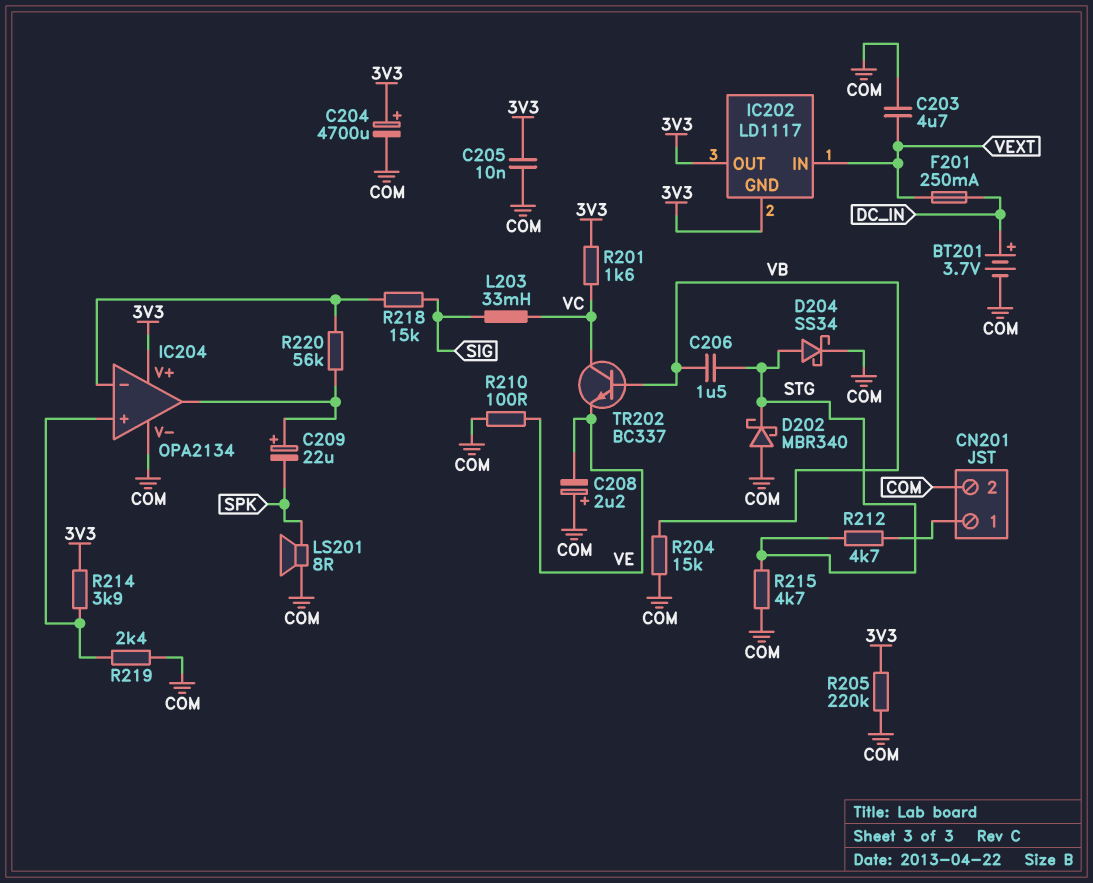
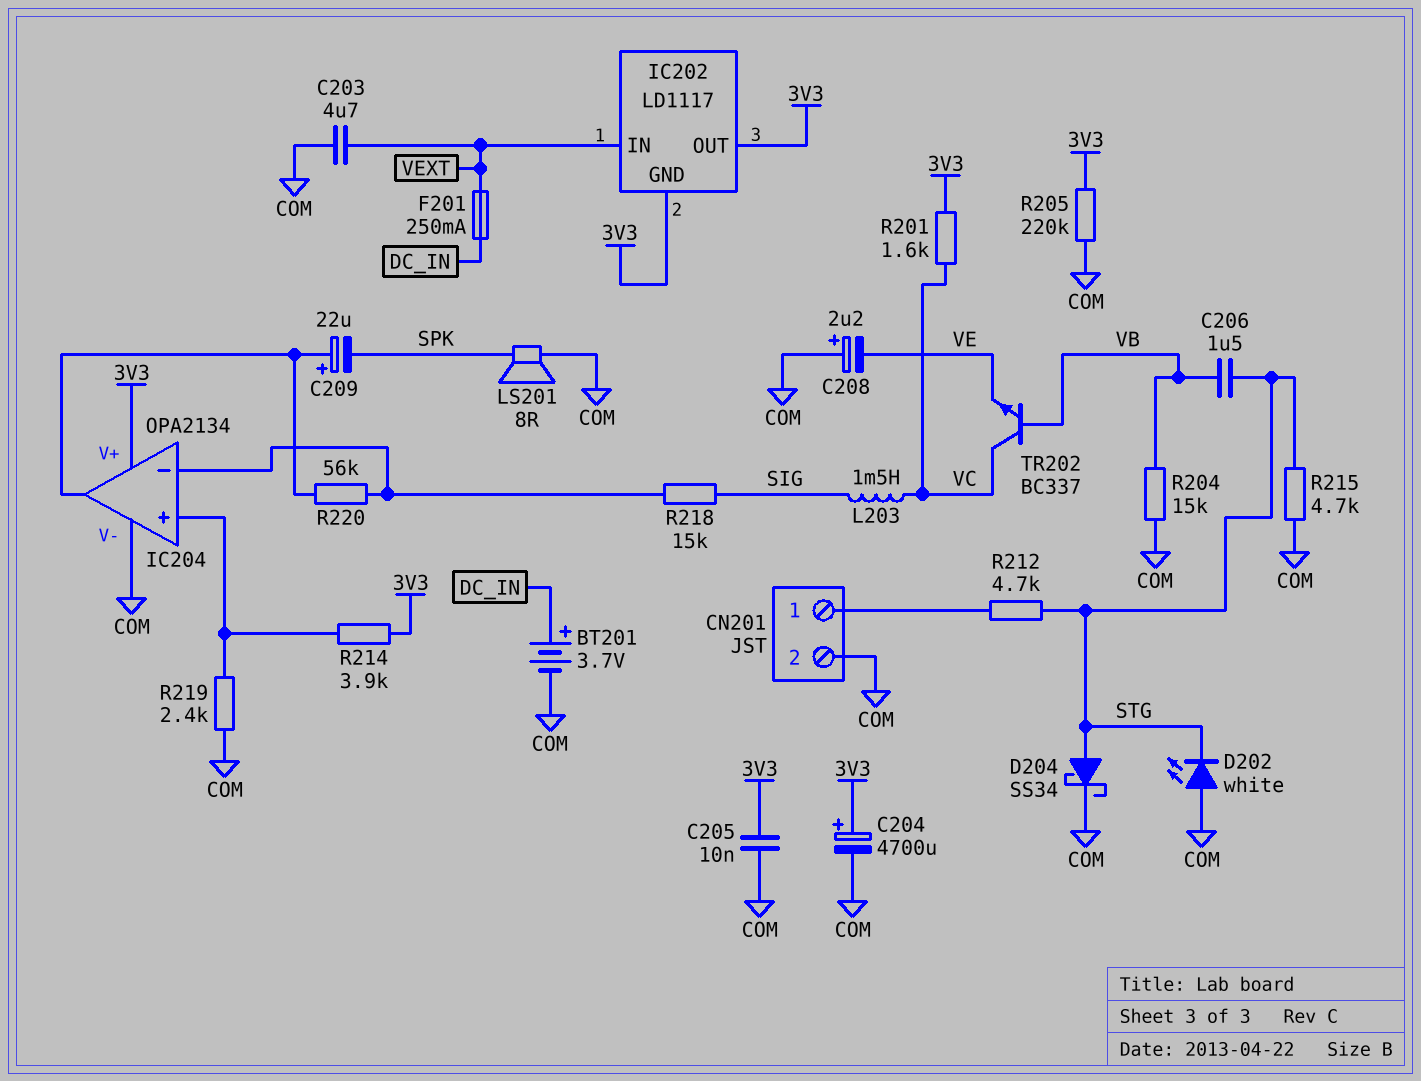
D202: schottky MBR340 (A COM, K STG) -> LED white (A COM, K STG)
L203: 33mH (SIG, VC) -> 1.5mH (SIG, VC)
R210: 100 (COM, VE) -> none

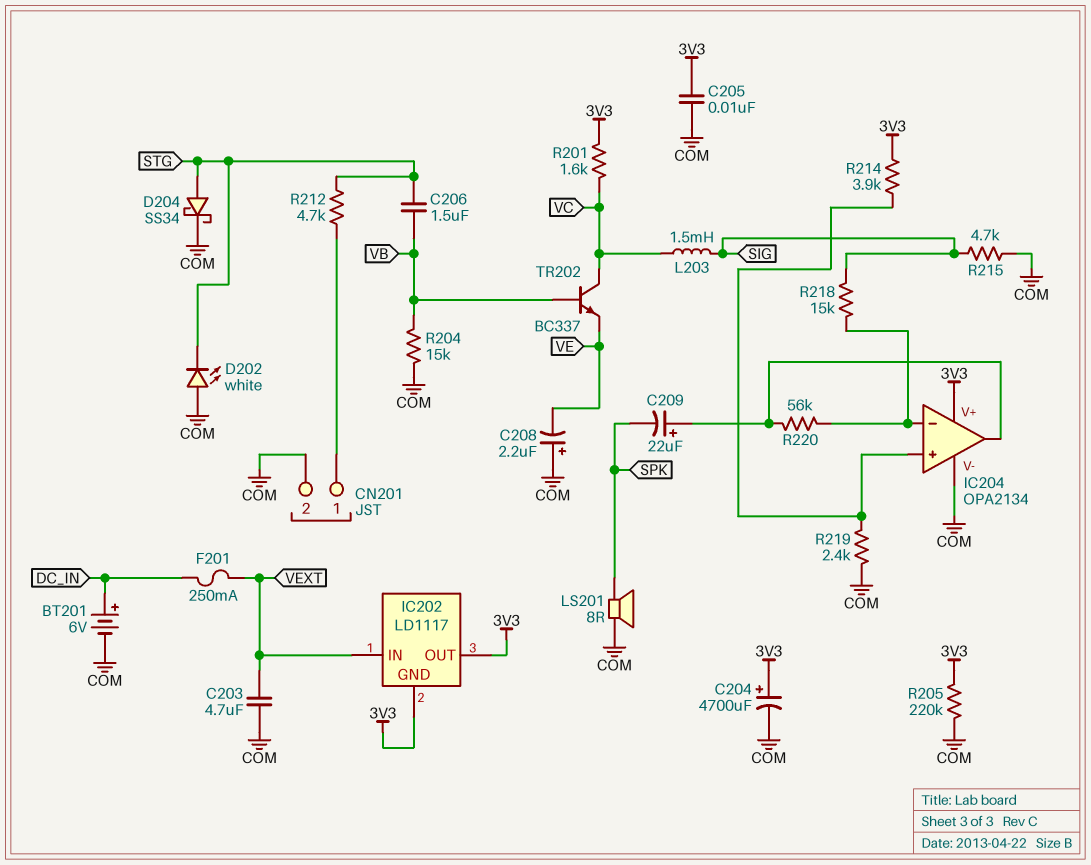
BT201: 3.7V (plus DC_IN, minus COM) -> 6V (plus DC_IN, minus COM)
R215: 4.7k (COM, STG) -> 4.7k (COM, SIG)

